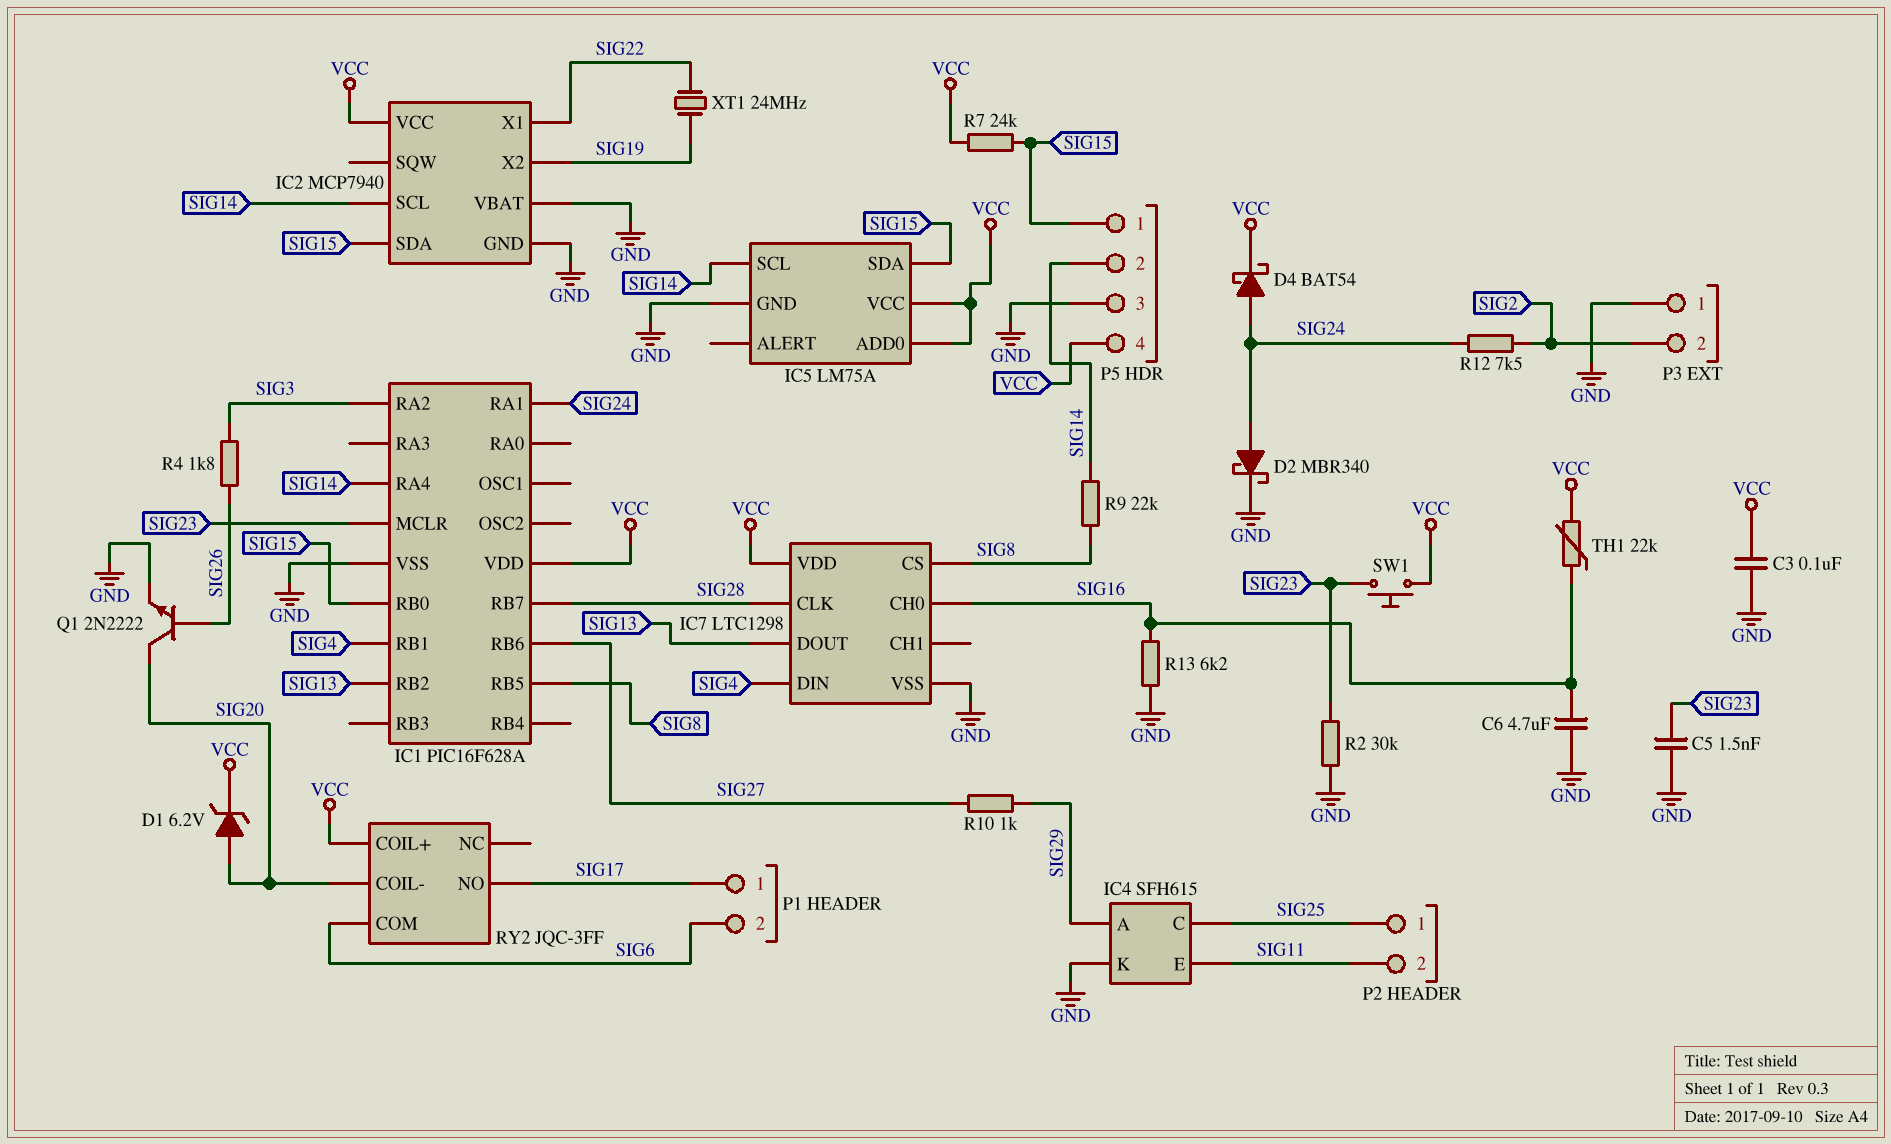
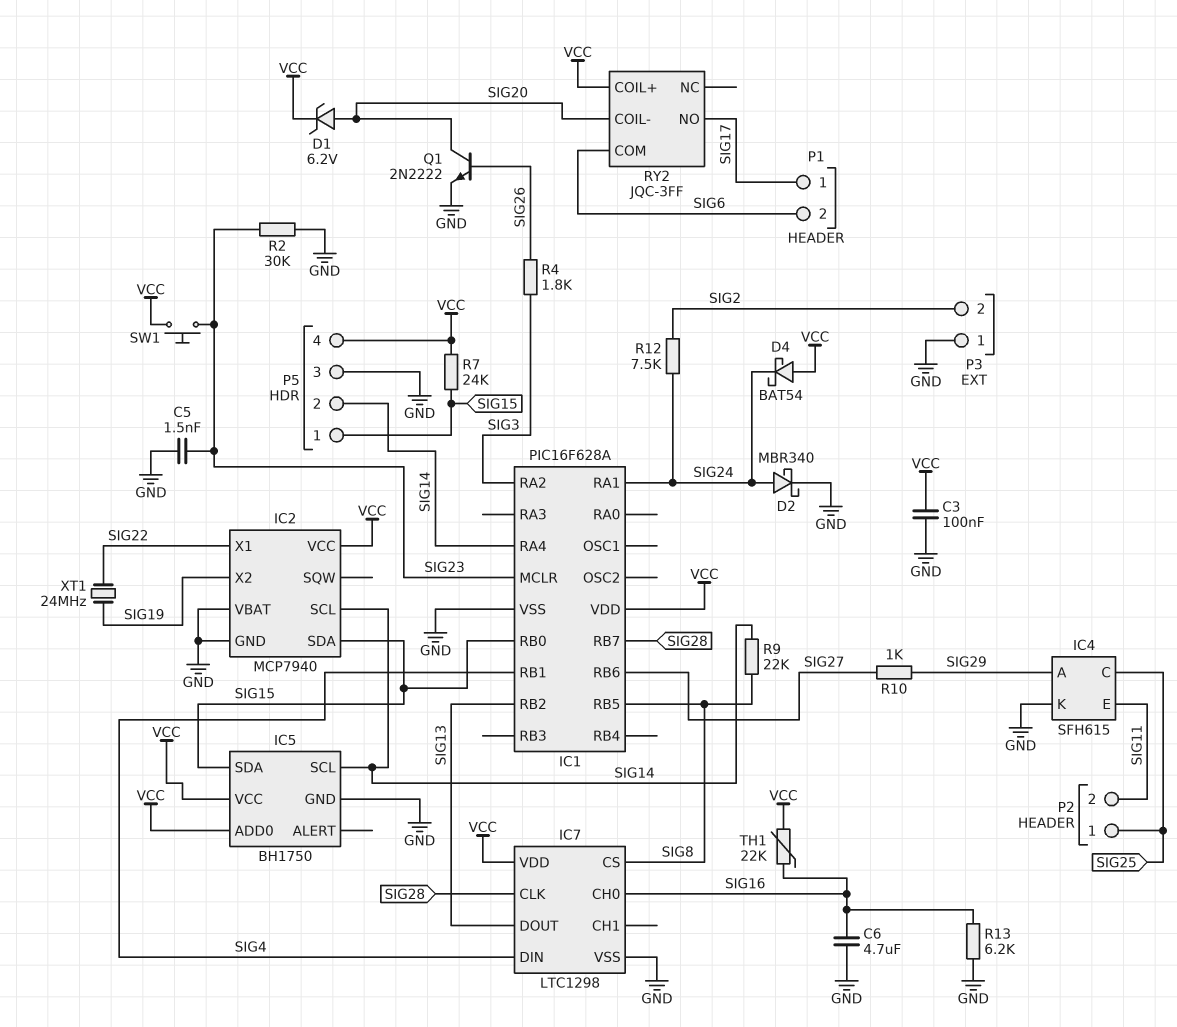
D4: schottky BAT54 (A SIG24, K VCC) -> schottky BAT54 (A VCC, K SIG24)
IC5: LM75A -> BH1750

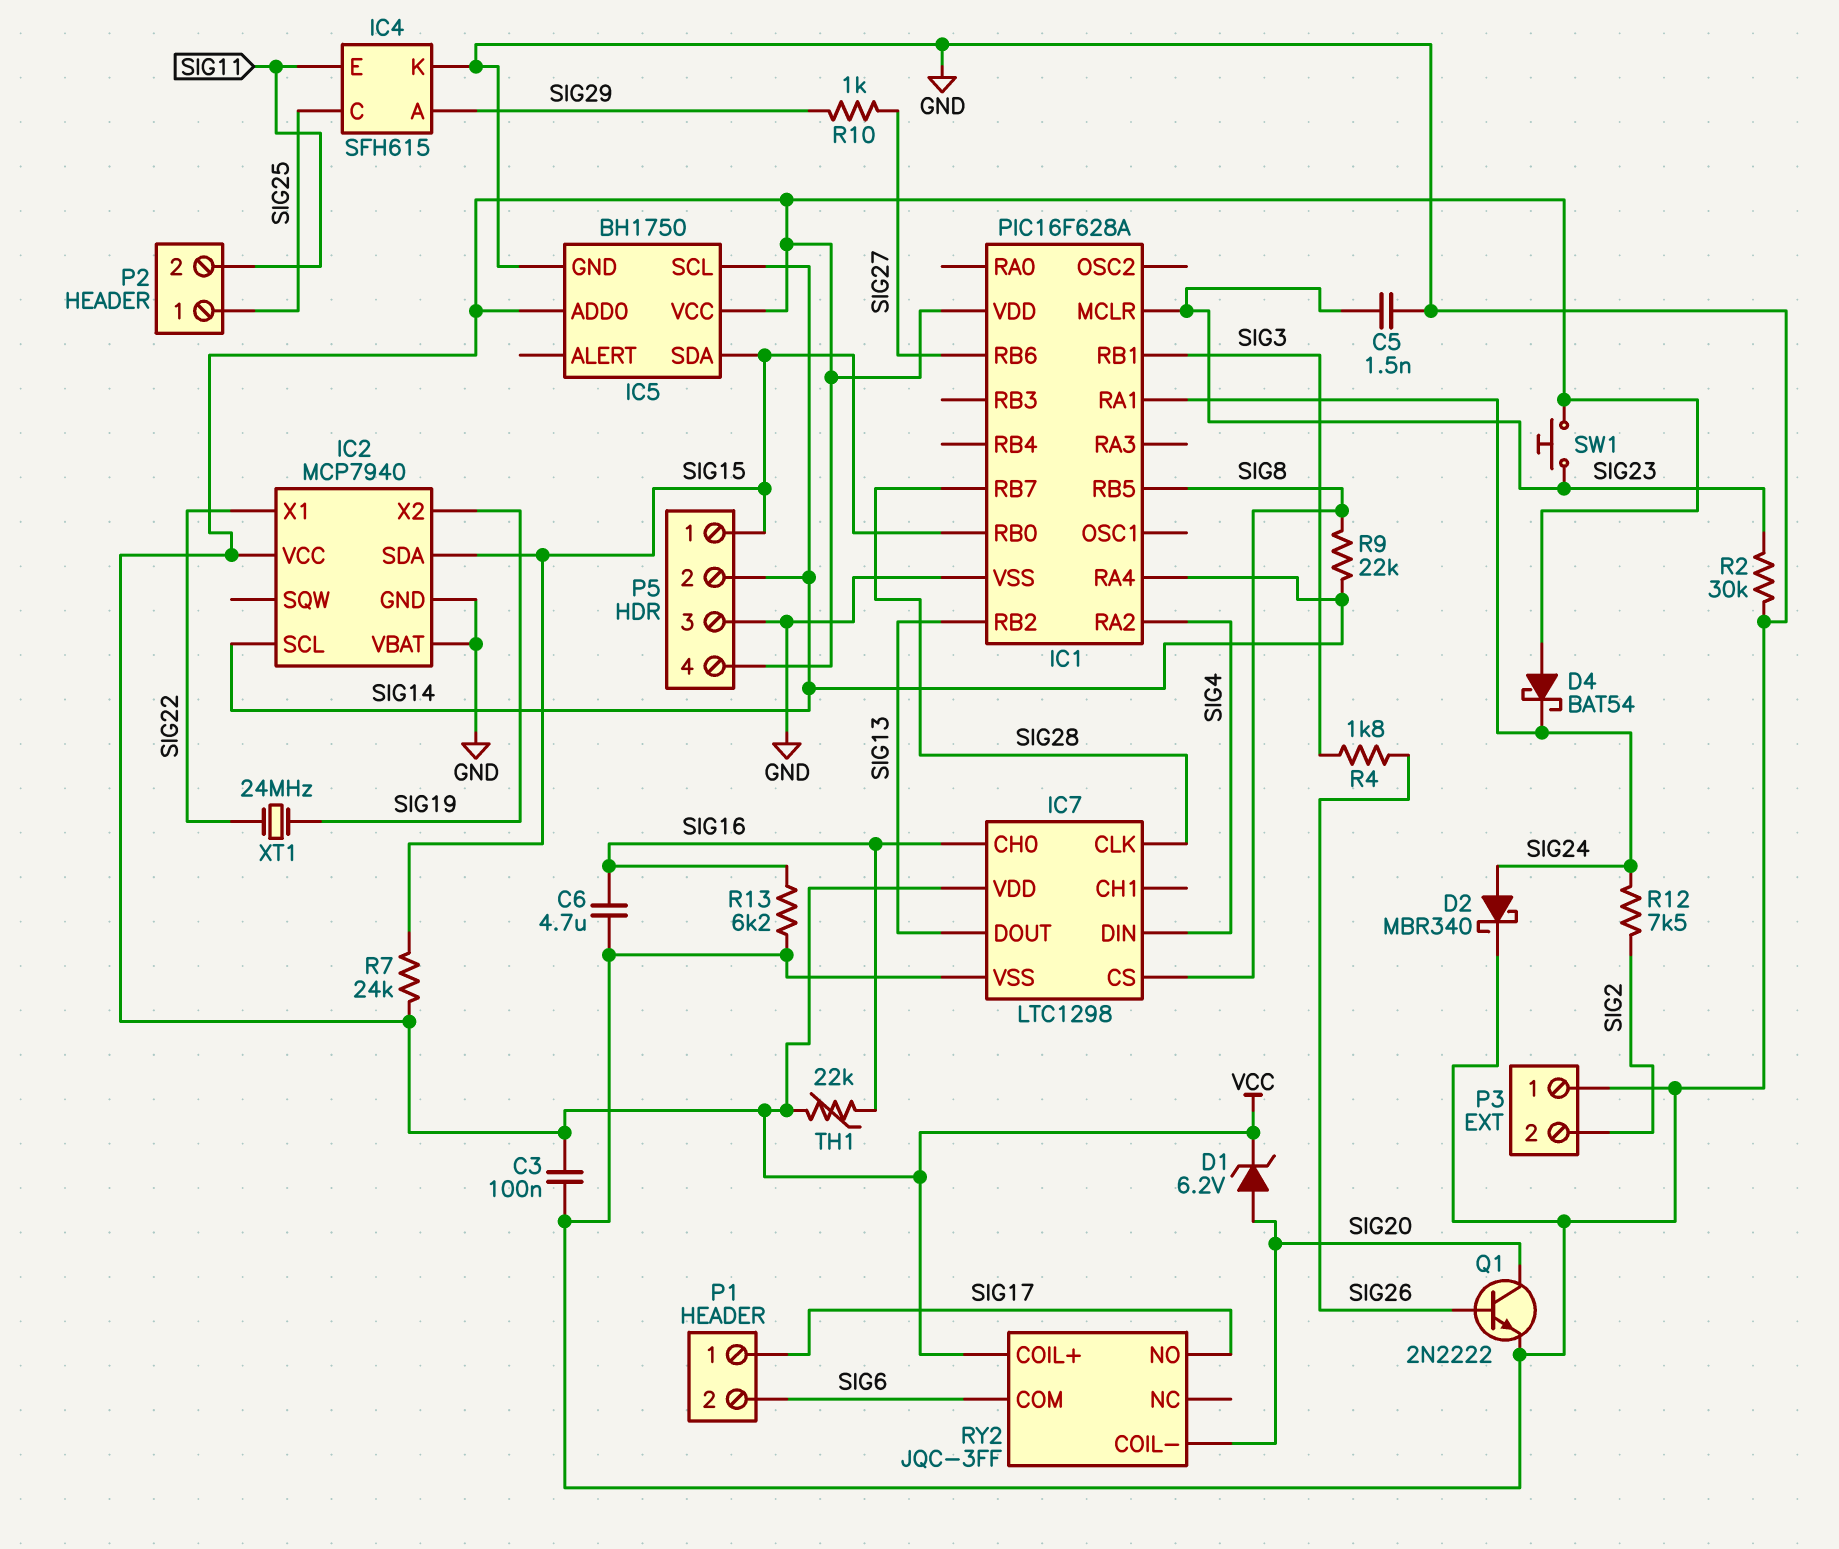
IC1 pin RA2: SIG3 -> SIG4
IC1 pin RB1: SIG4 -> SIG3

